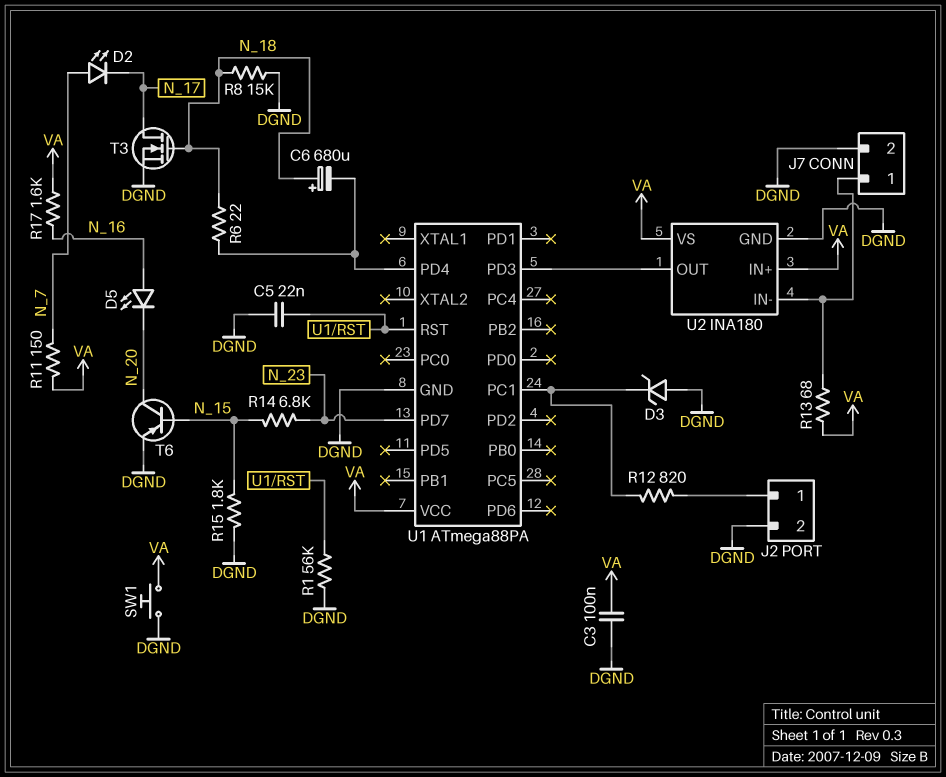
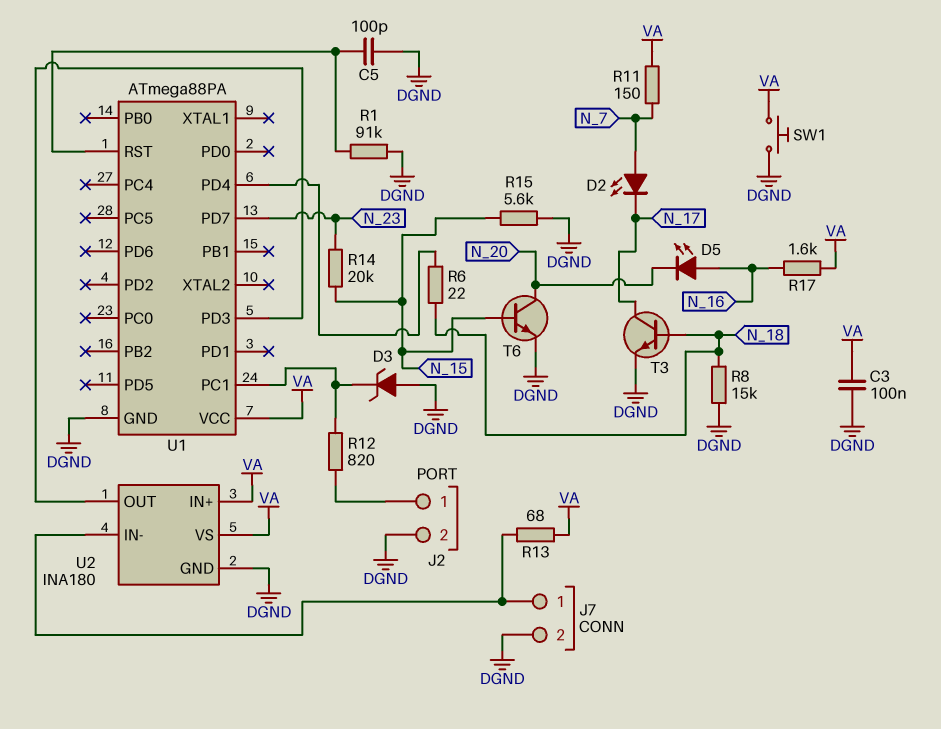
C5: 22nF (DGND, U1/RST) -> 100pF (DGND, U1/RST)
C6: 680uF (plus N_18, minus U1/PD4) -> none
R1: 56k (DGND, U1/RST) -> 91k (DGND, U1/RST)
R14: 6.8k (N_15, N_23) -> 20k (N_15, N_23)
R15: 1.8k (DGND, N_15) -> 5.6k (DGND, N_15)
T3: NMOS (G N_18, D N_17, S DGND) -> NPN (B N_18, C N_17, E DGND)
T6: PNP (B N_15, C N_20, E DGND) -> NPN (B N_15, C N_20, E DGND)

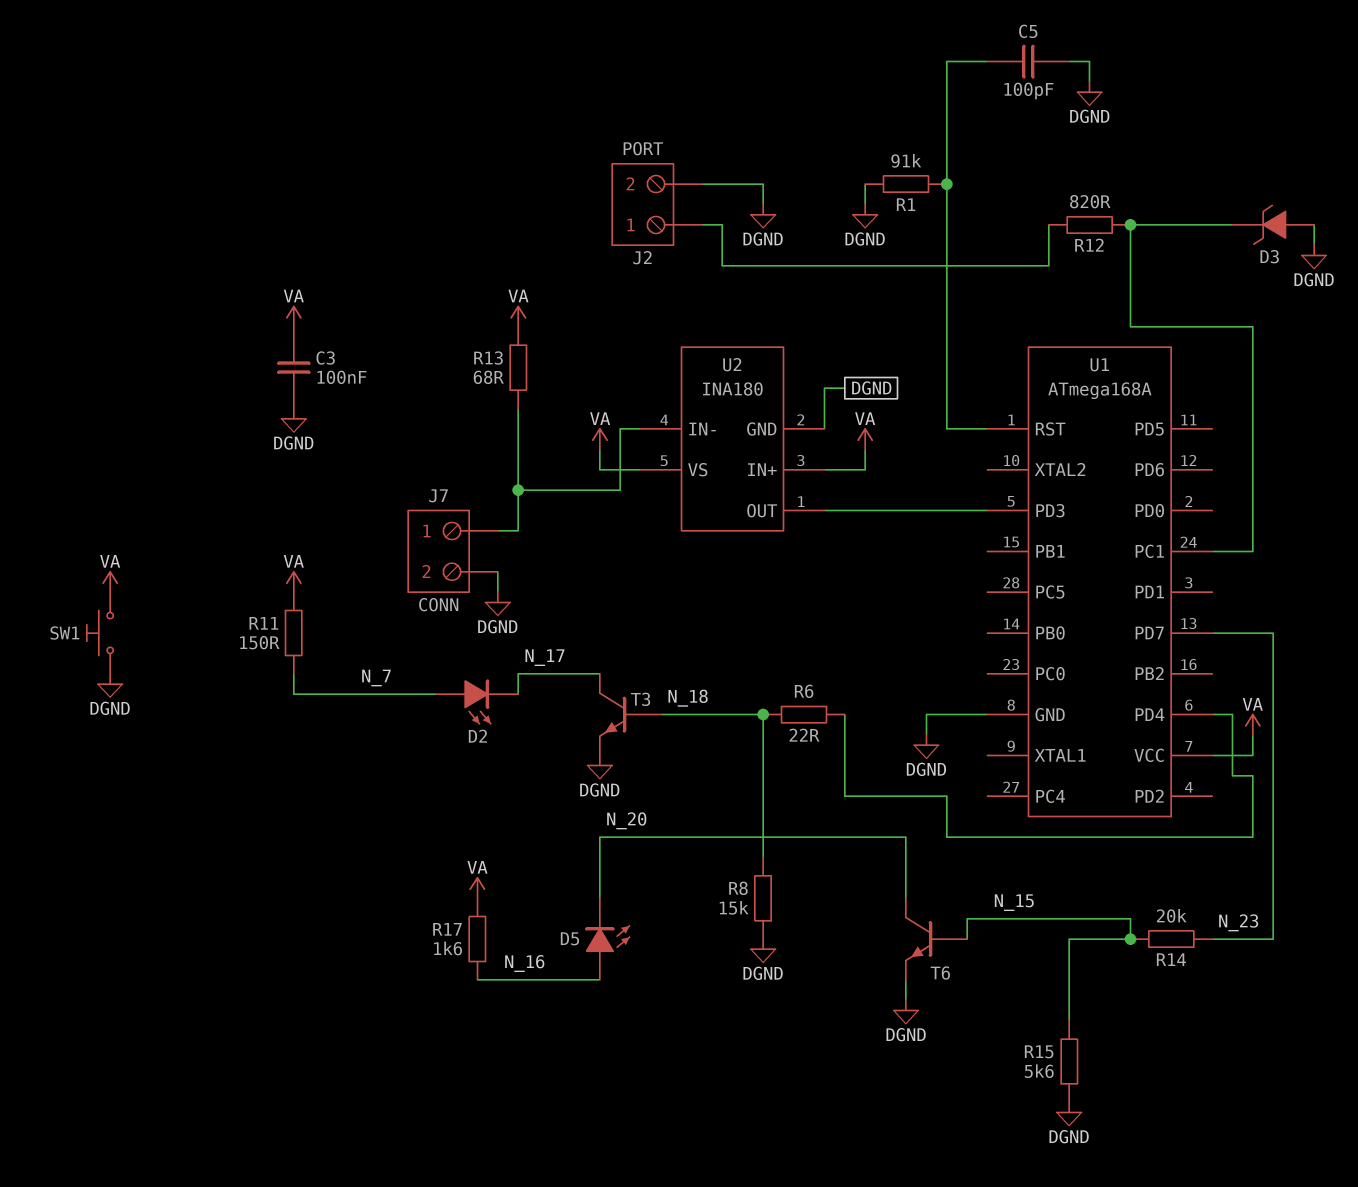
U1: ATmega88PA -> ATmega168A

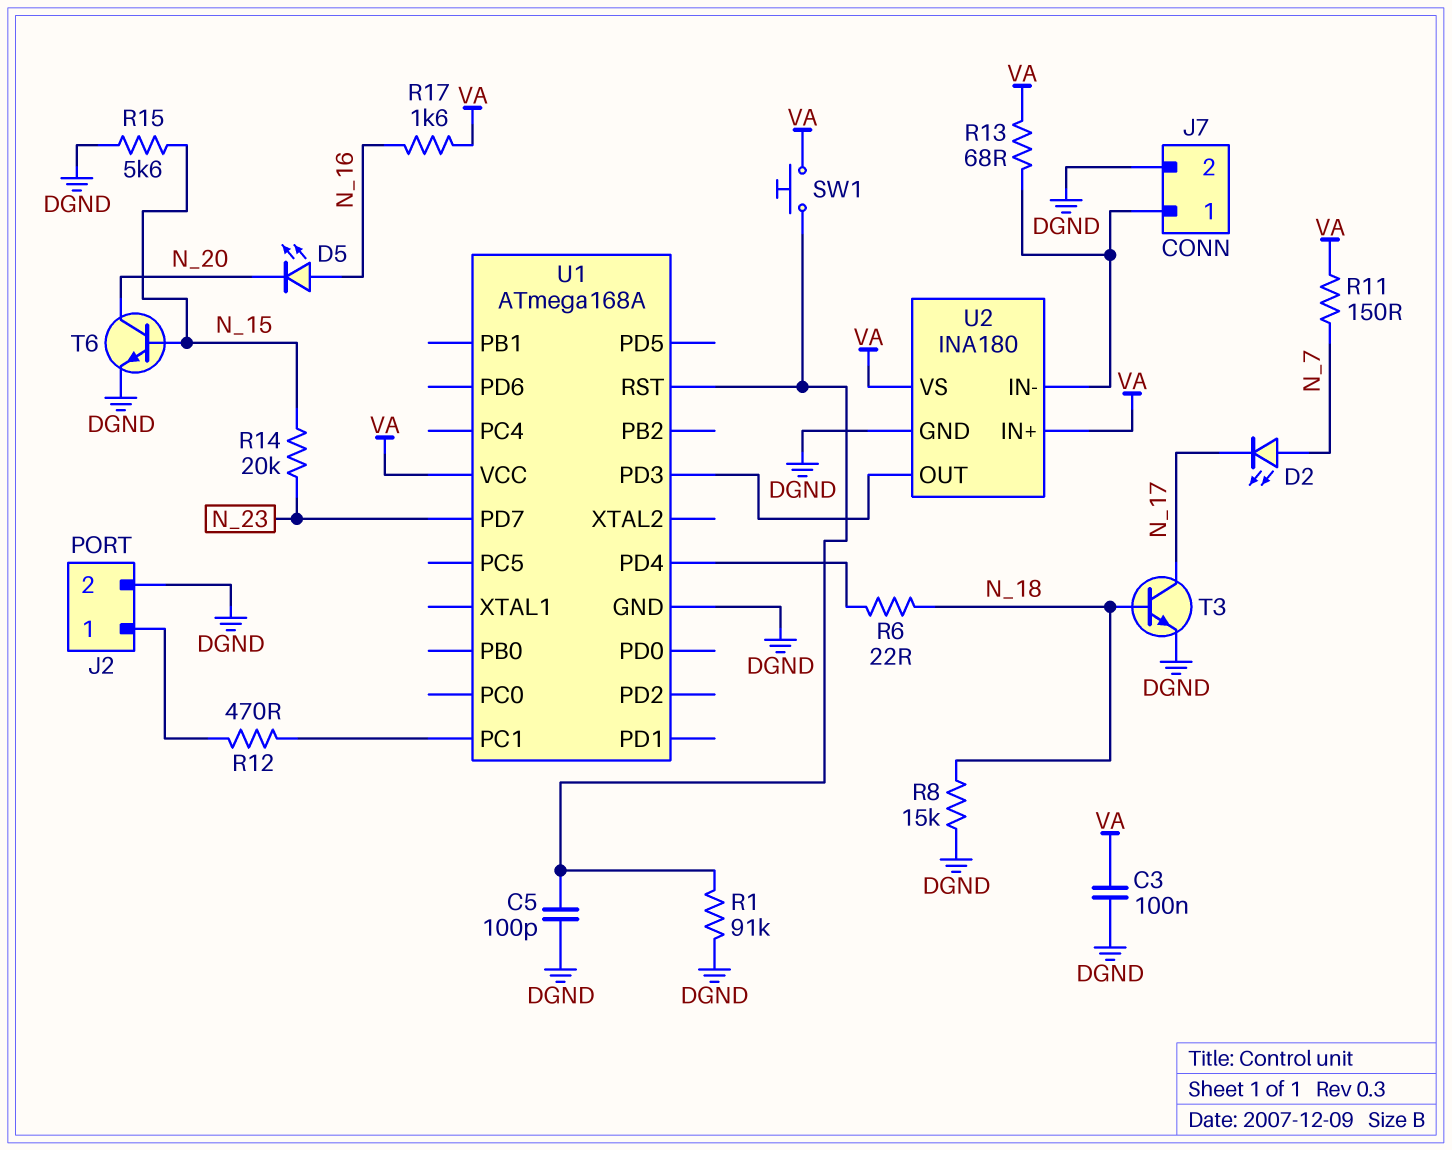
D3: zener (A DGND, K U1/PC1) -> none
R12: 820 (J2/1, U1/PC1) -> 470 (J2/1, U1/PC1)
SW1: button (DGND, VA) -> button (U1/RST, VA)

